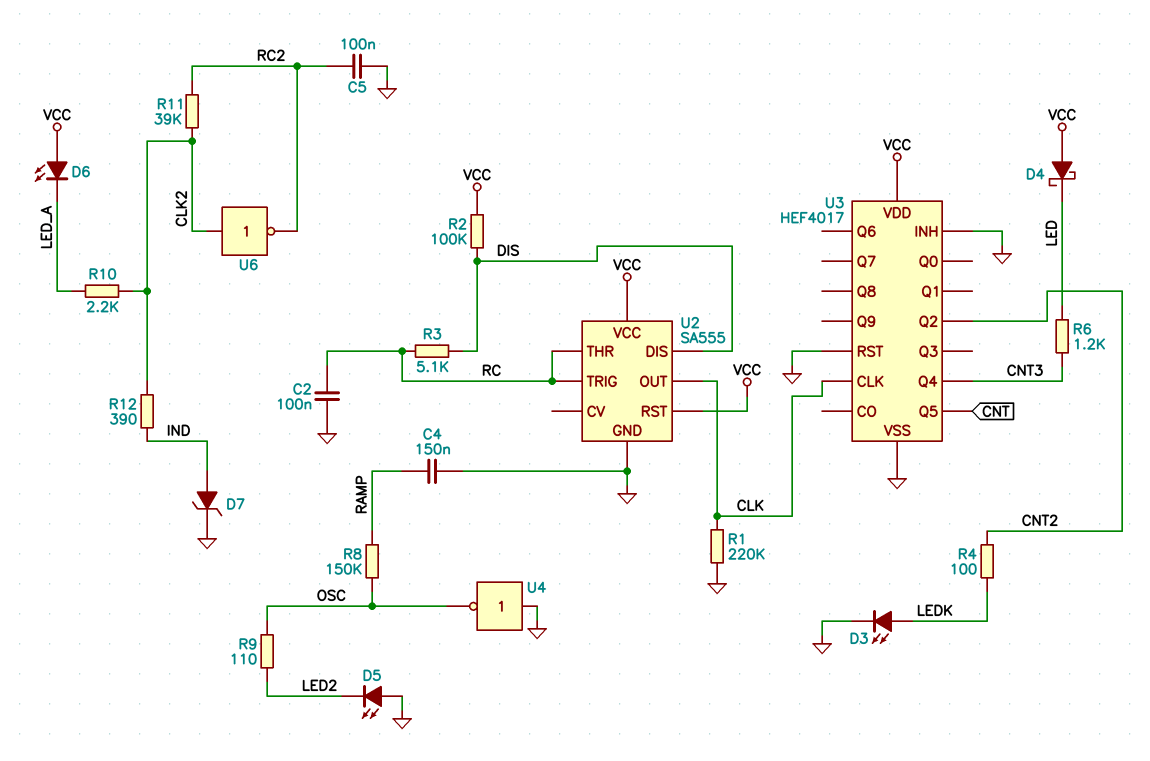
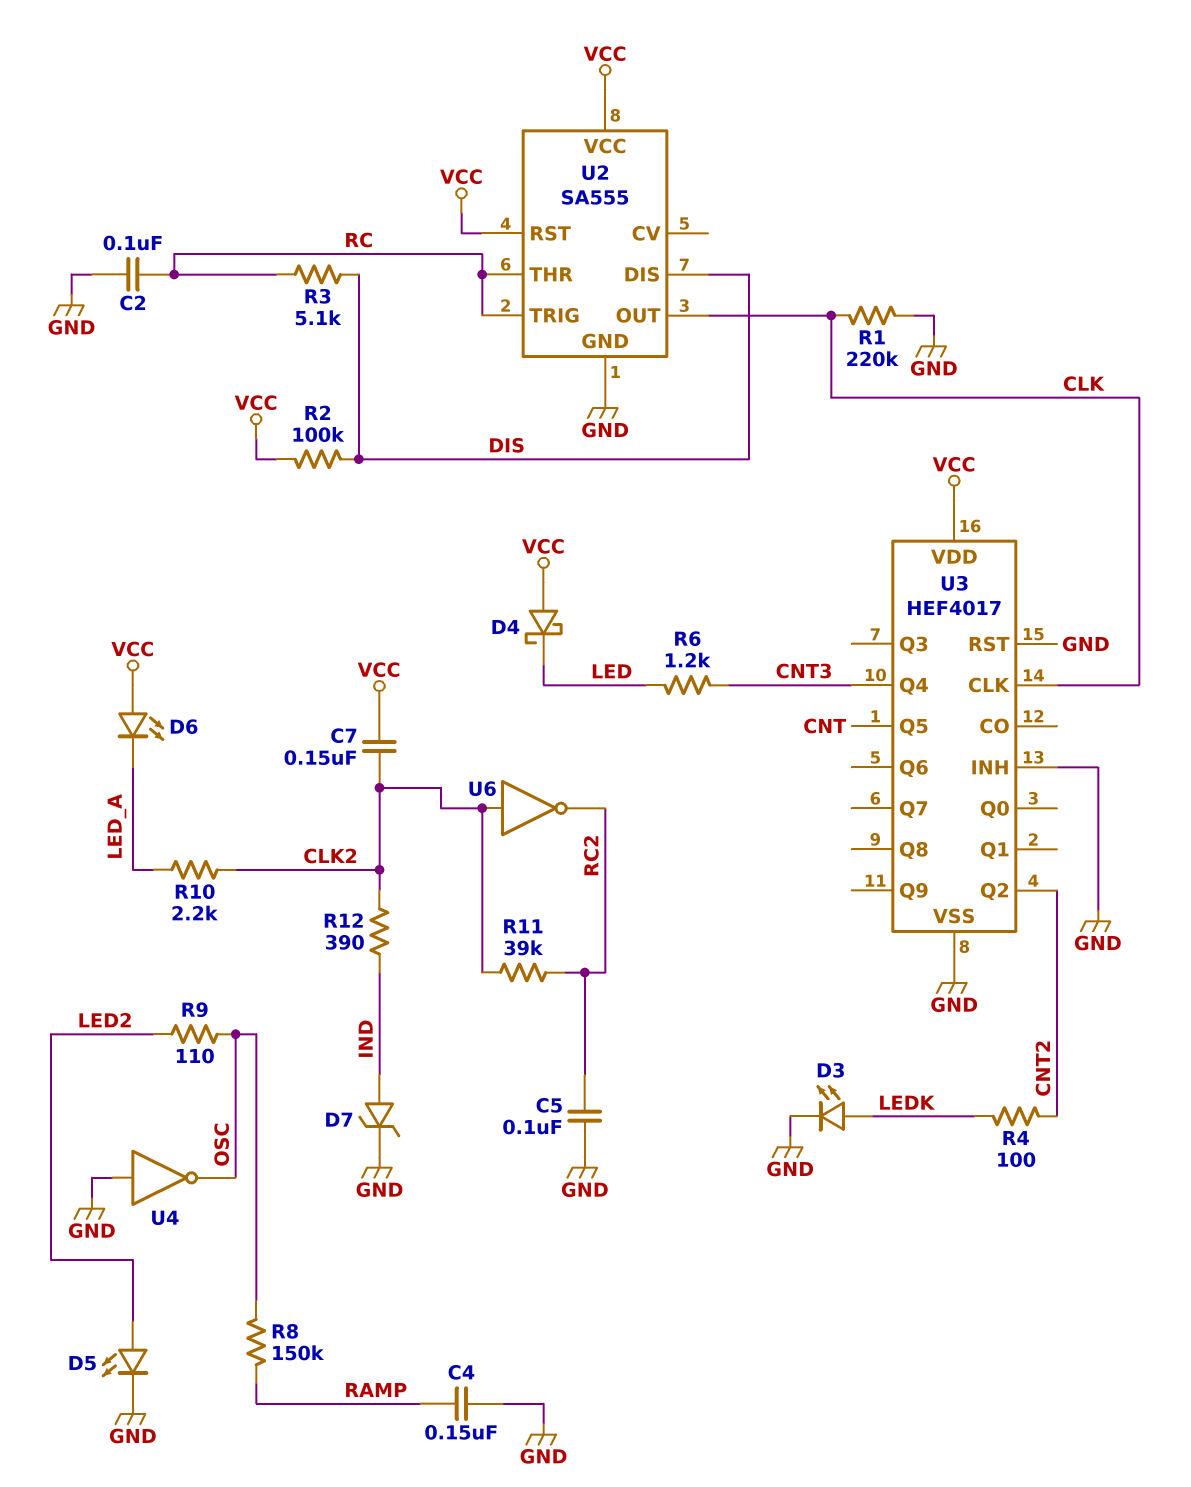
C7: none -> 150nF (CLK2, VCC)
D5: LED (A GND, K LED2) -> LED (A LED2, K GND)

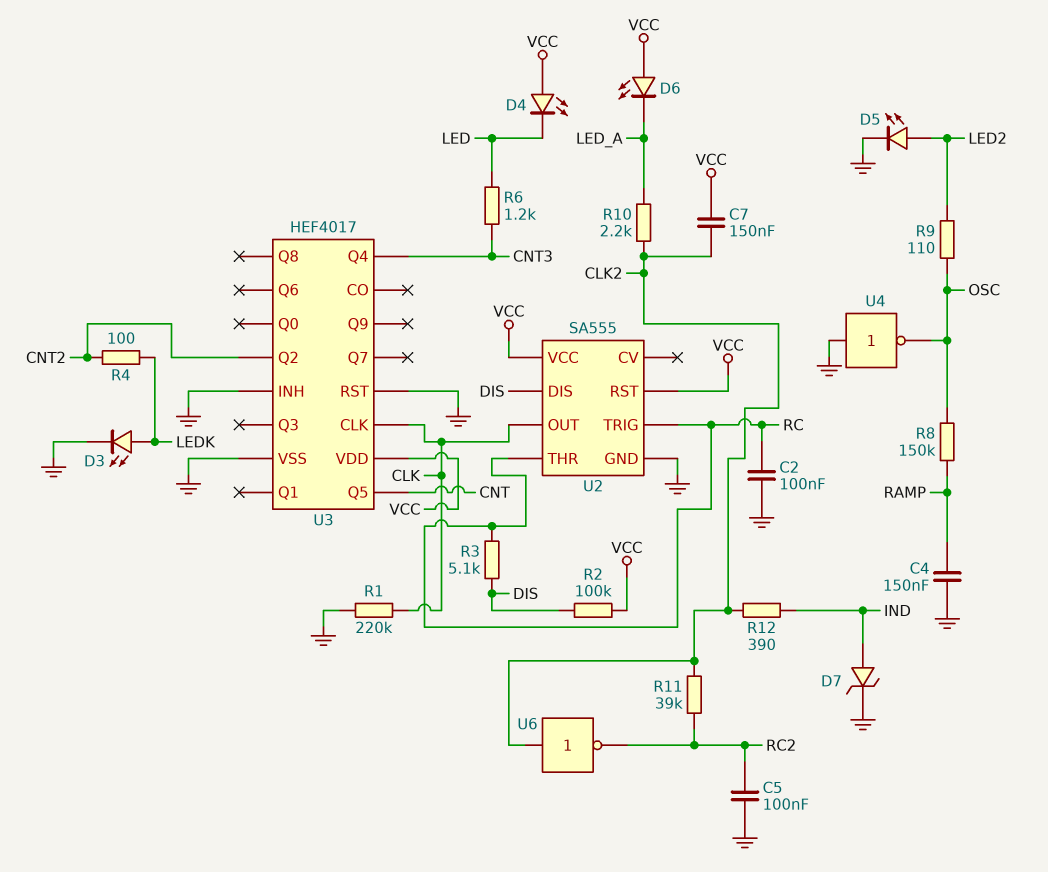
D4: schottky (A VCC, K LED) -> LED (A VCC, K LED)

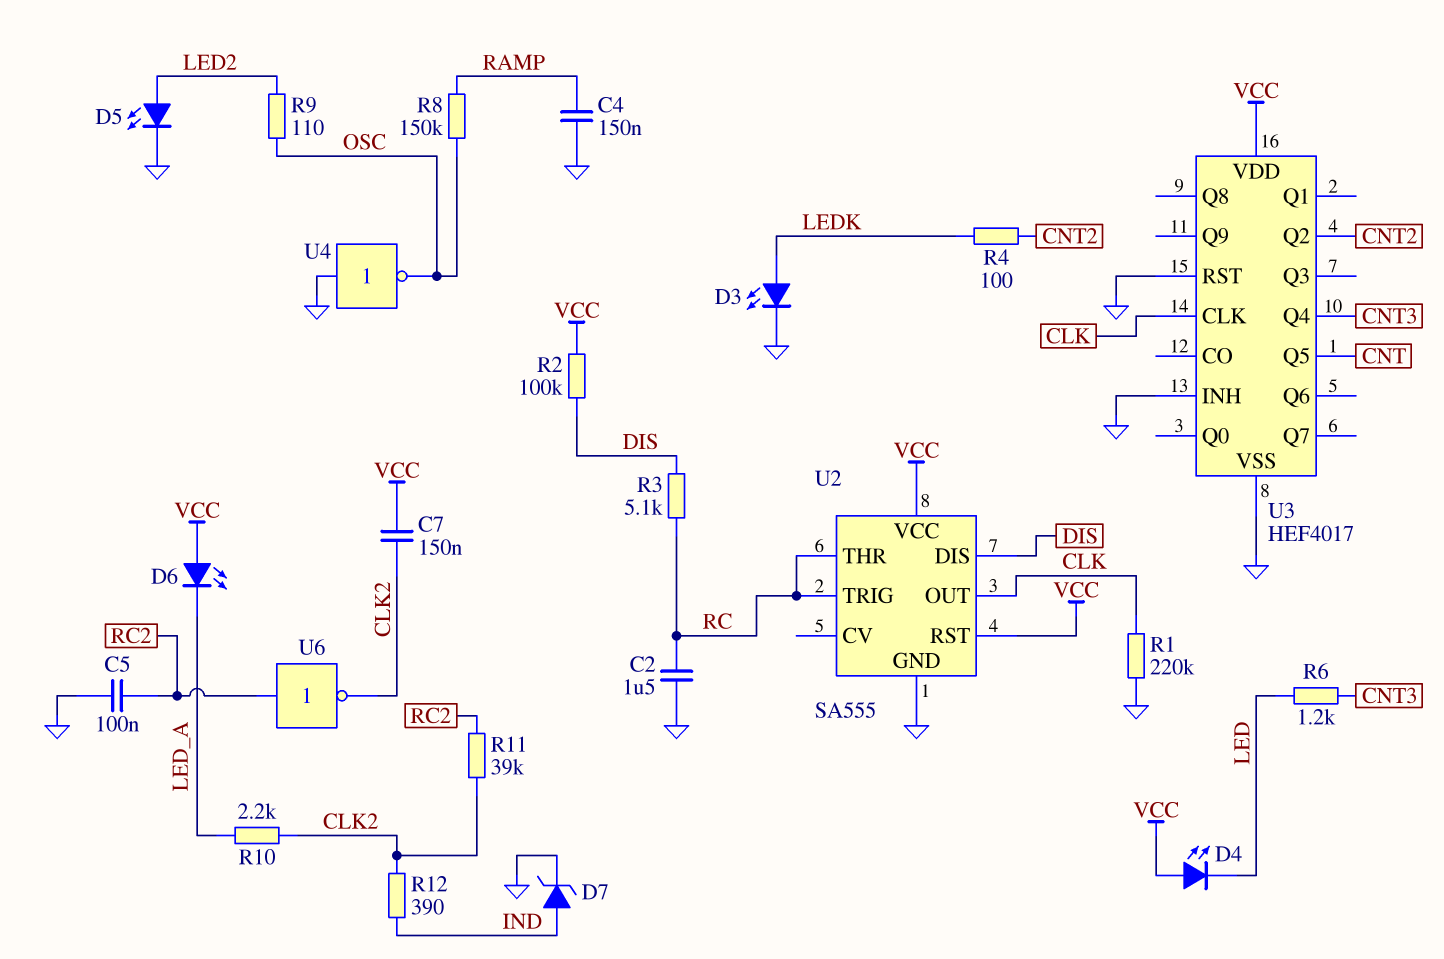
C2: 100nF (GND, RC) -> 1.5uF (GND, RC)
U6: NOT (in CLK2, out RC2) -> NOT (in RC2, out CLK2)

